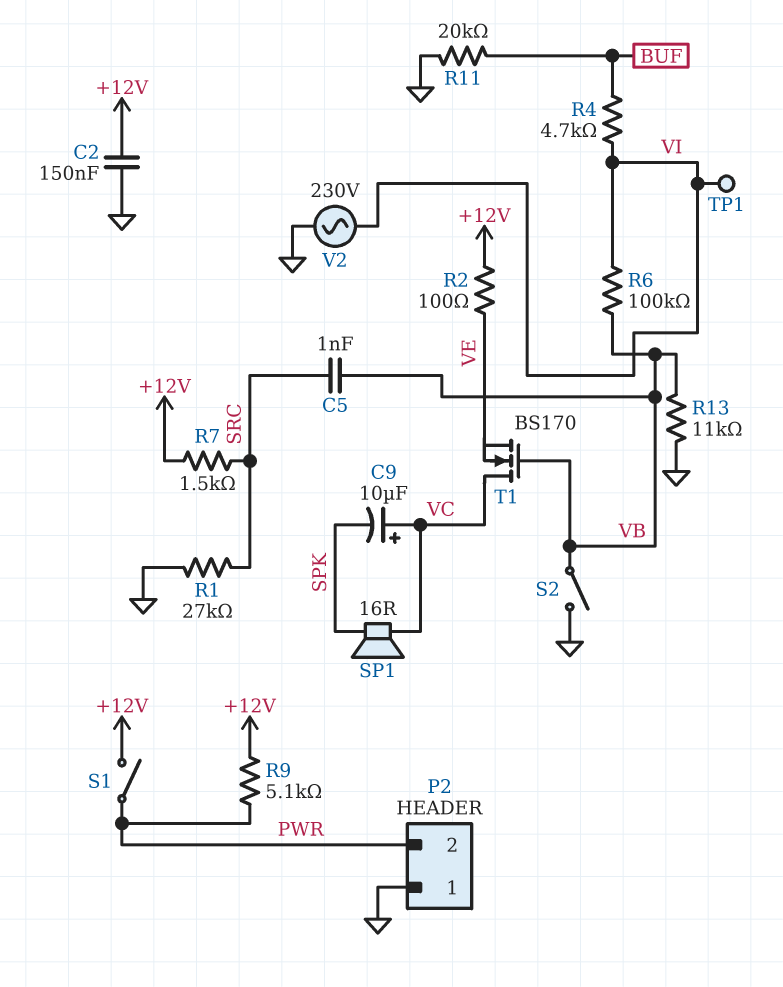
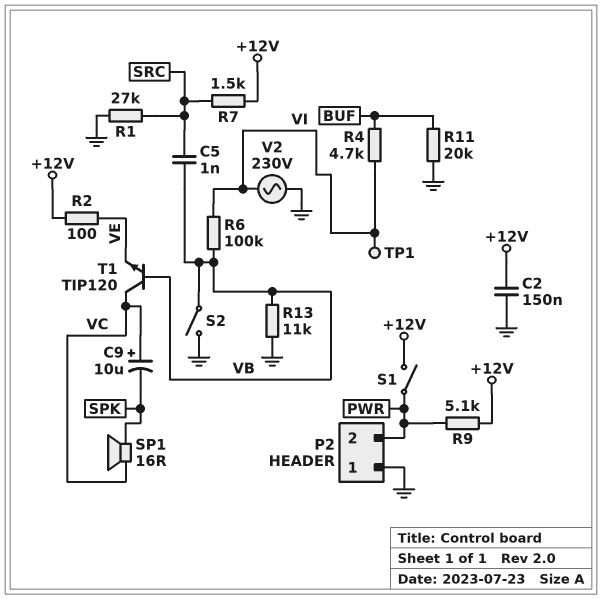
T1: NMOS BS170 (G VB, D VC, S VE) -> NPN TIP120 (B VB, C VC, E VE)

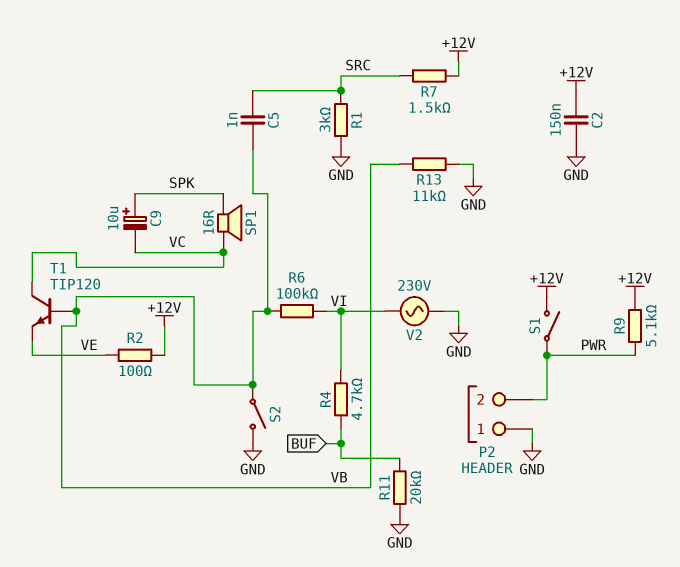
C9: 10uF (plus VC, minus SPK) -> 10uF (plus SPK, minus VC)
R1: 27k (GND, SRC) -> 3k (GND, SRC)
TP1: test point (VI) -> none

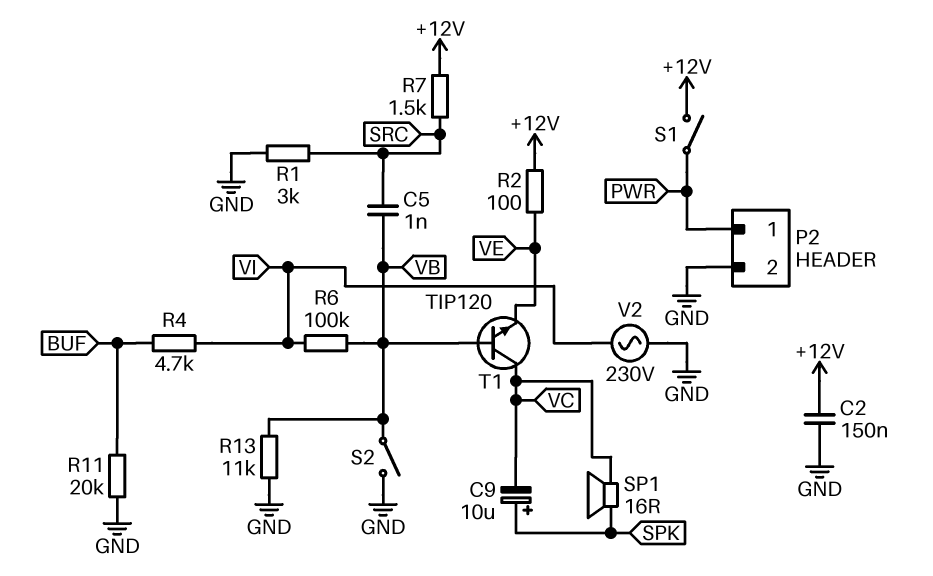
P2 pin 1: GND -> PWR
P2 pin 2: PWR -> GND
R9: 5.1k (+12V, PWR) -> none

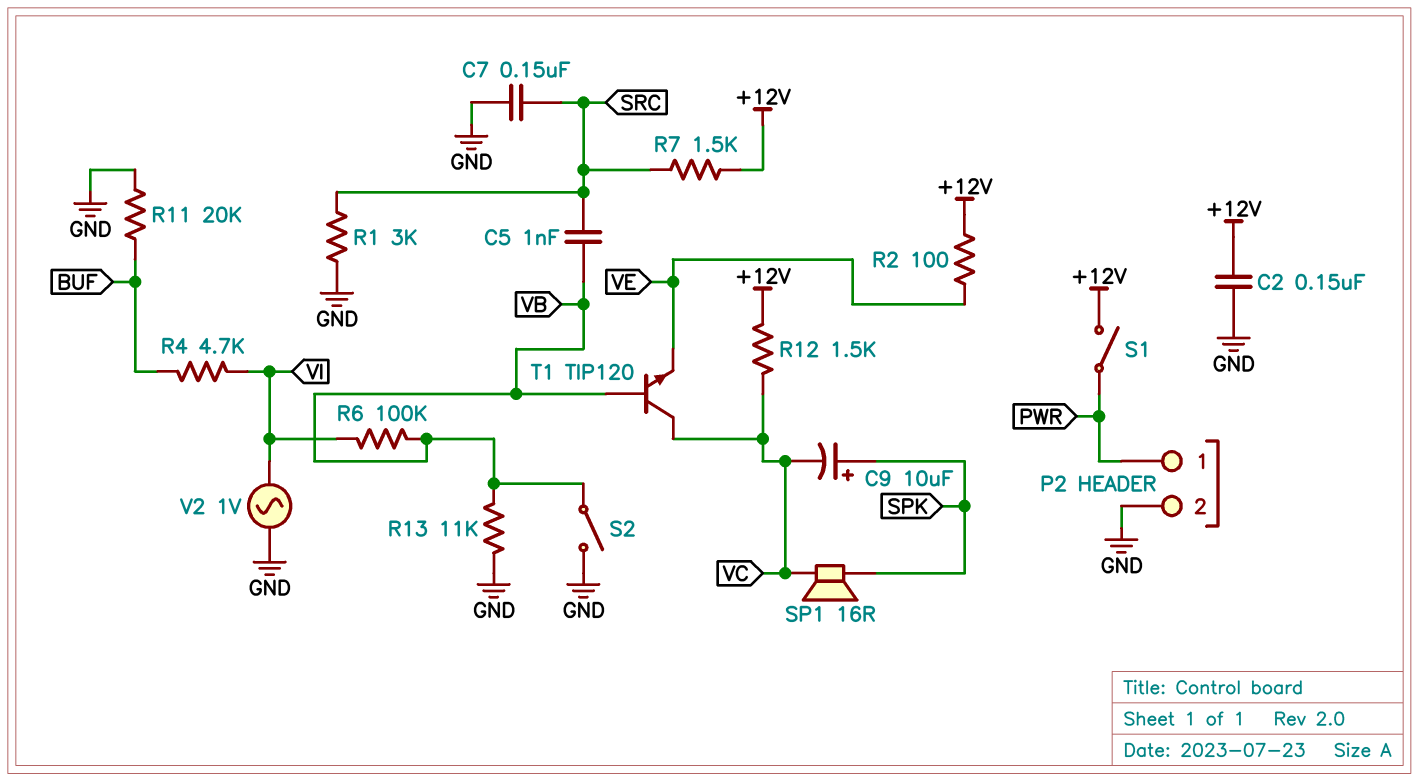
C7: none -> 150nF (GND, SRC)
R12: none -> 1.5k (+12V, VC)
V2: AC 230V (GND, VI) -> AC 1V (GND, VI)

